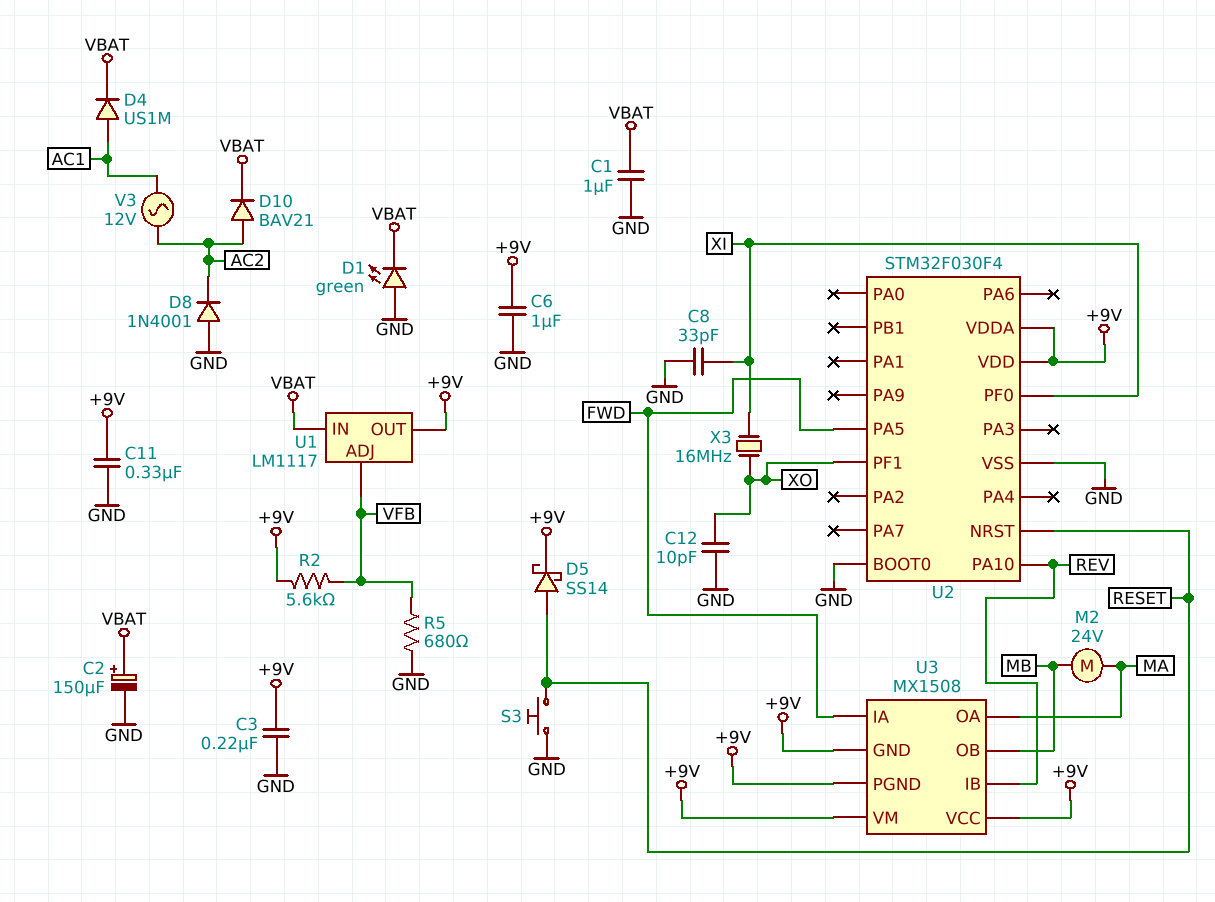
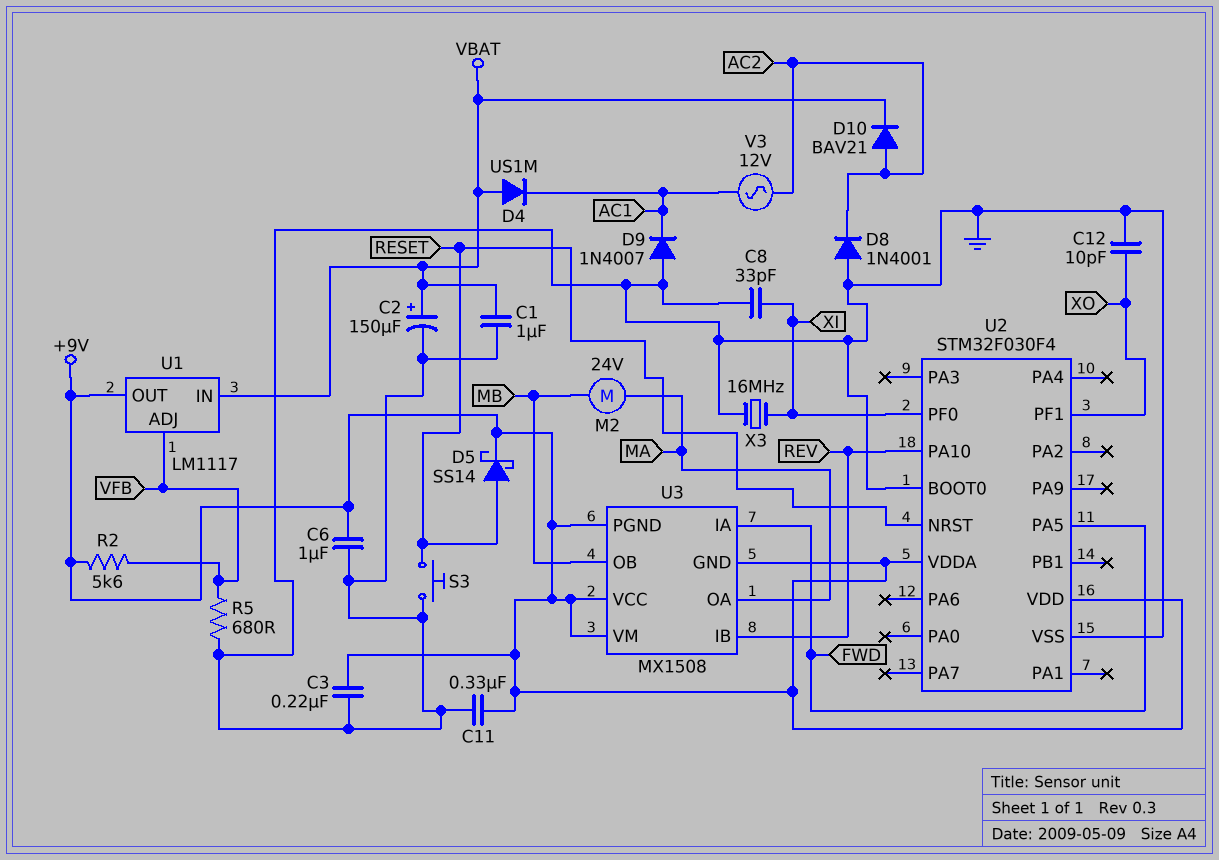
D1: LED green (A GND, K VBAT) -> none
D4: diode US1M (A AC1, K VBAT) -> diode US1M (A VBAT, K AC1)
D9: none -> diode 1N4007 (A GND, K AC1)
X3: 16MHz (XI, XO) -> 16MHz (GND, XI)

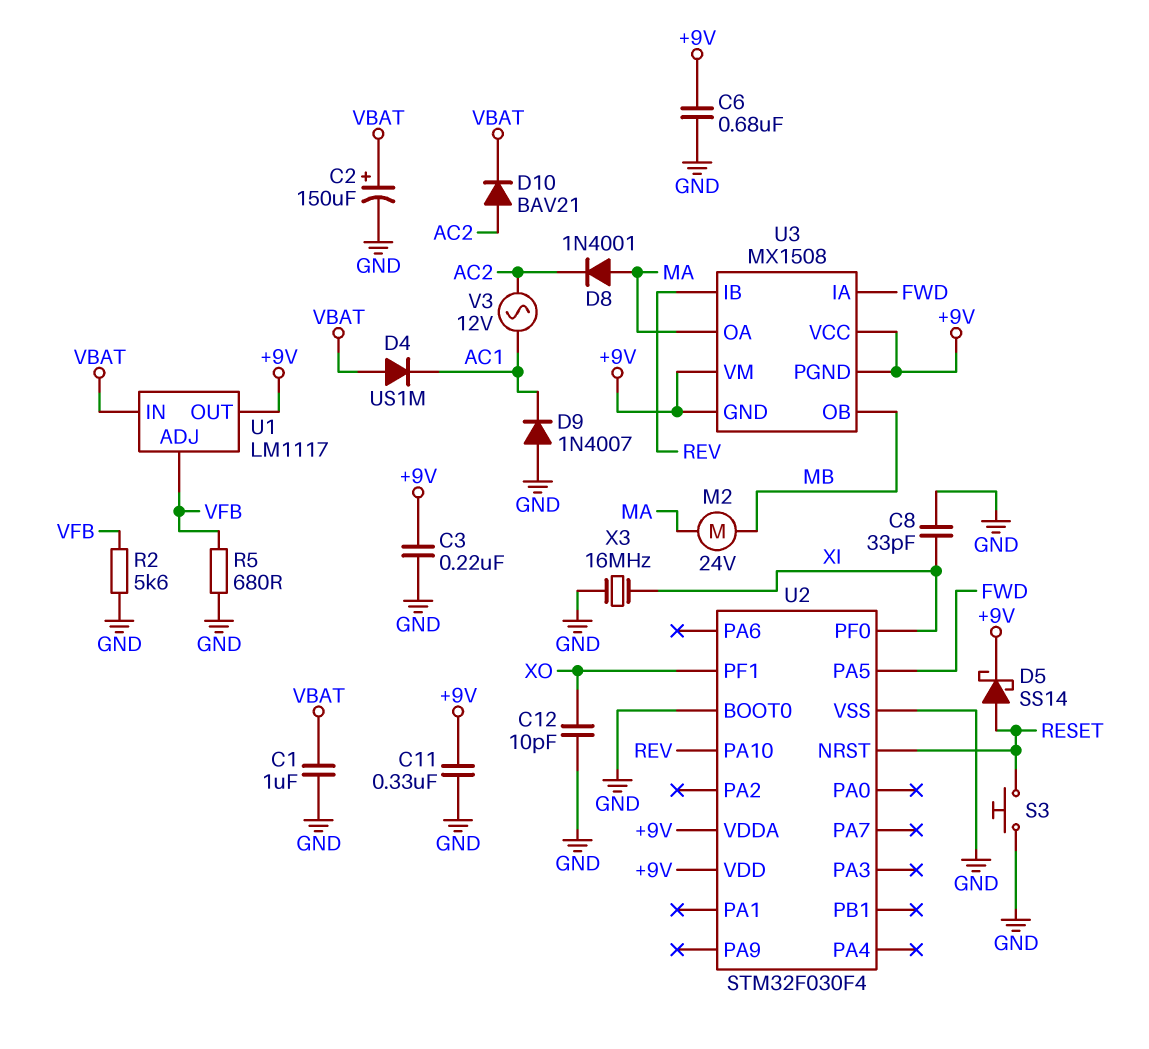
C6: 1uF (+9V, GND) -> 680nF (+9V, GND)
D8: diode 1N4001 (A GND, K AC2) -> diode 1N4001 (A MA, K AC2)
R2: 5.6k (+9V, VFB) -> 5.6k (GND, VFB)

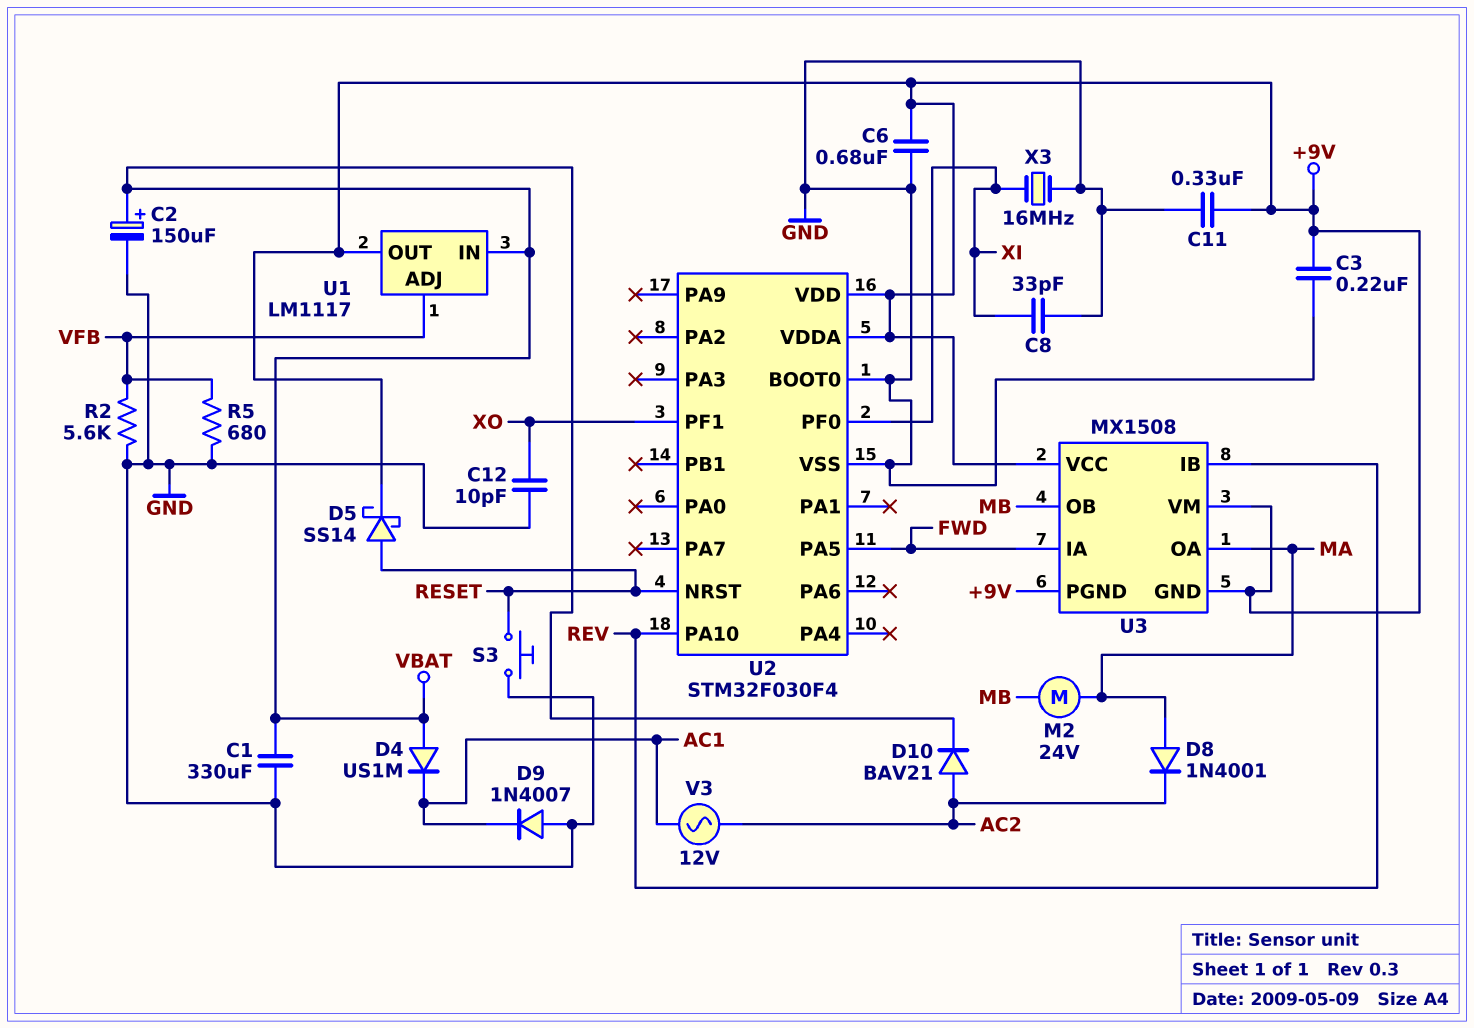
C1: 1uF (GND, VBAT) -> 330uF (GND, VBAT)

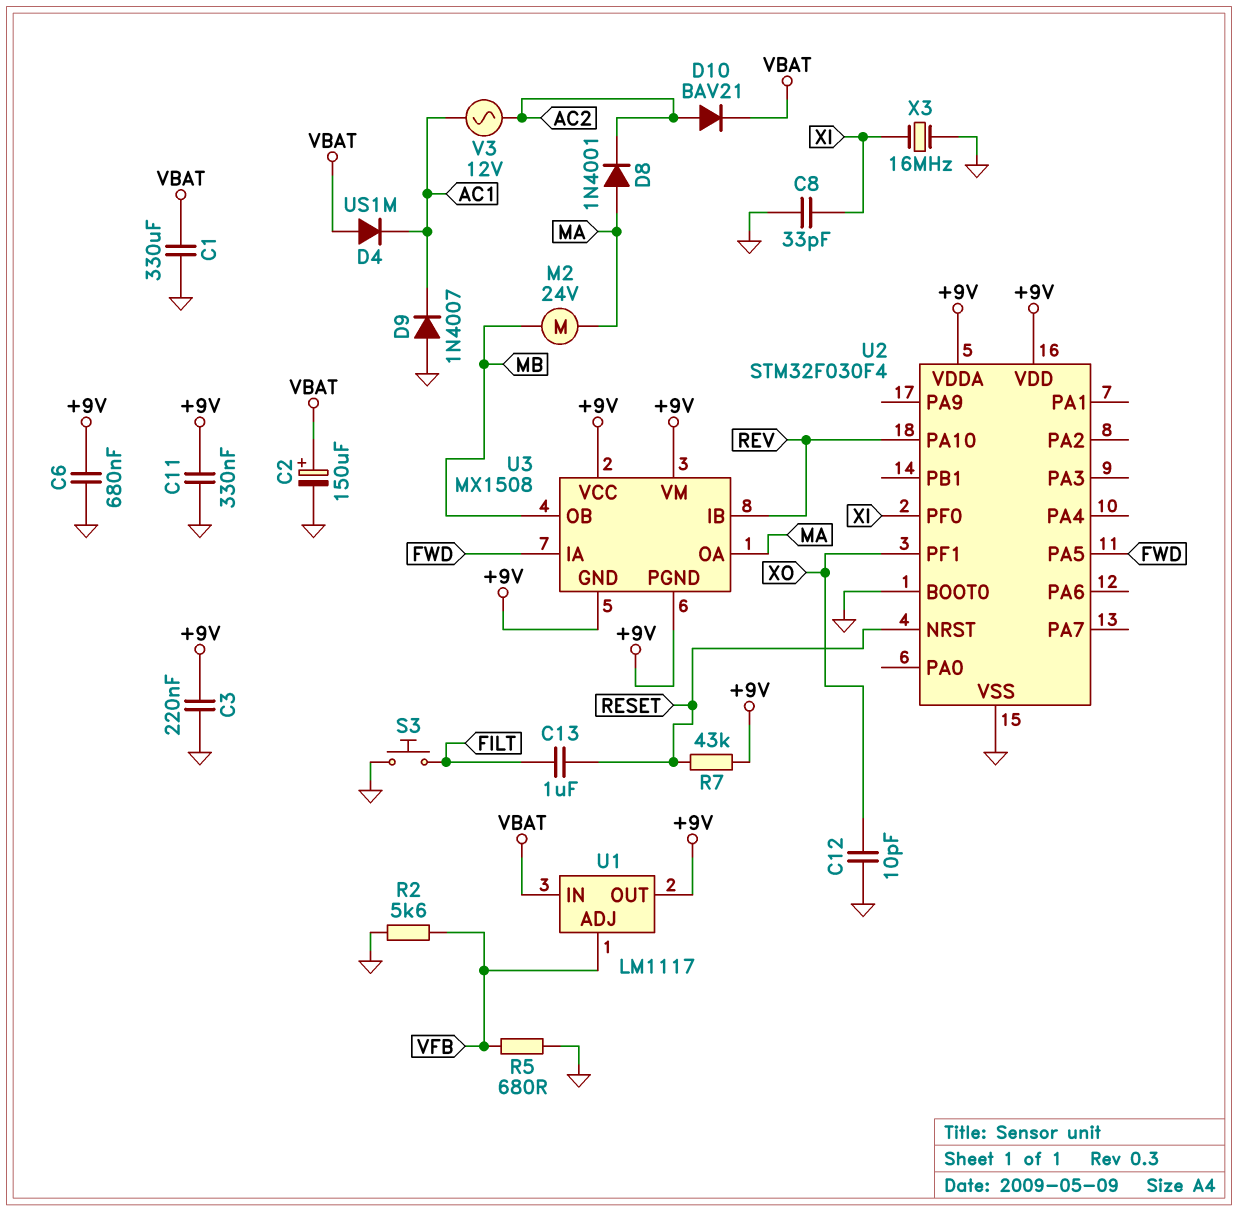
C13: none -> 1uF (FILT, RESET)
D5: schottky SS14 (A RESET, K +9V) -> none
R7: none -> 43k (+9V, RESET)
S3: button (GND, RESET) -> button (FILT, GND)

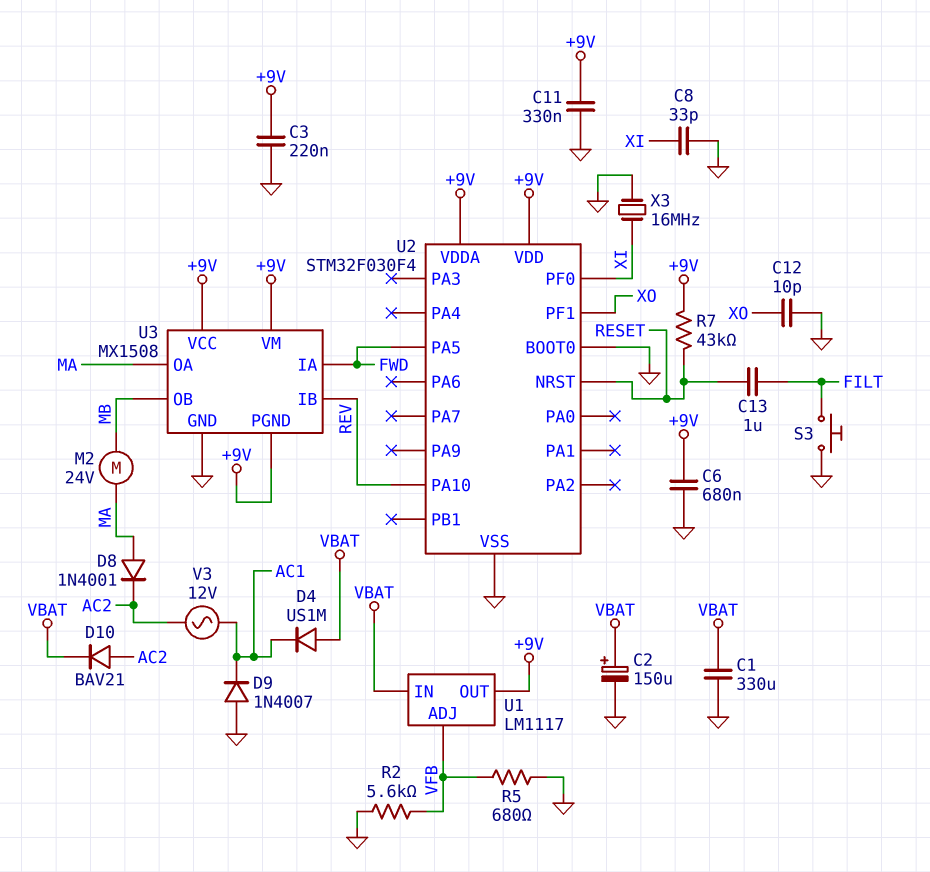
U3 pin GND: +9V -> GND

